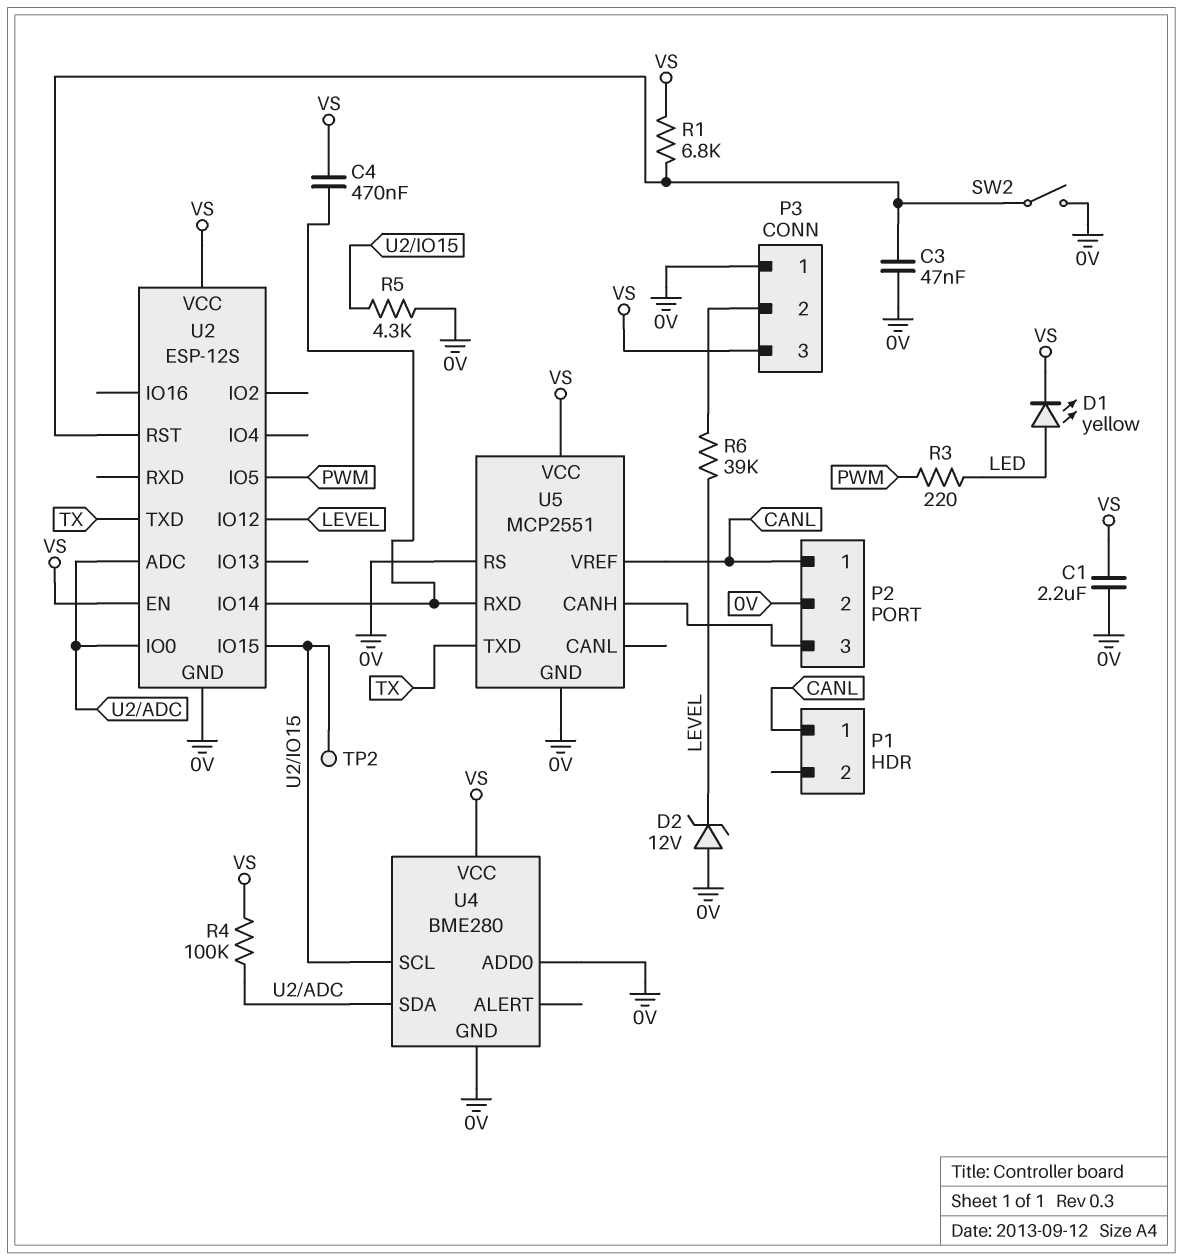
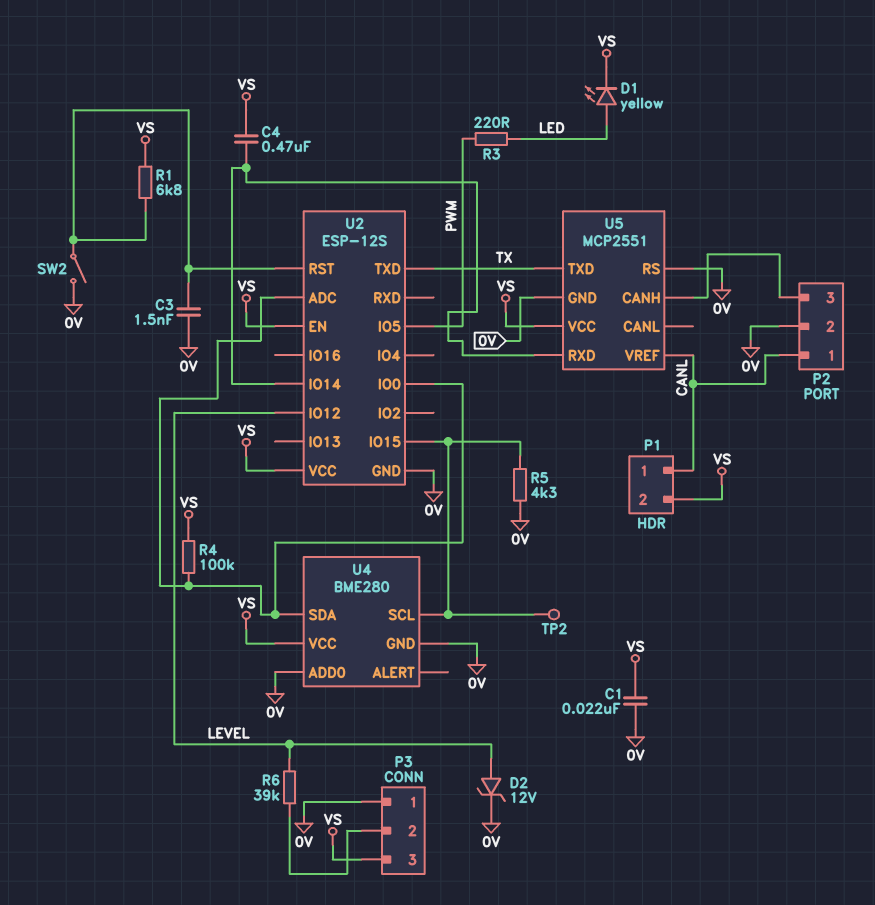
C1: 2.2uF (0V, VS) -> 22nF (0V, VS)
C3: 47nF (0V, U2/RST) -> 1.5nF (0V, U2/RST)
D2: zener 12V (A 0V, K LEVEL) -> zener 12V (A LEVEL, K 0V)
P1 pin 2: none -> VS

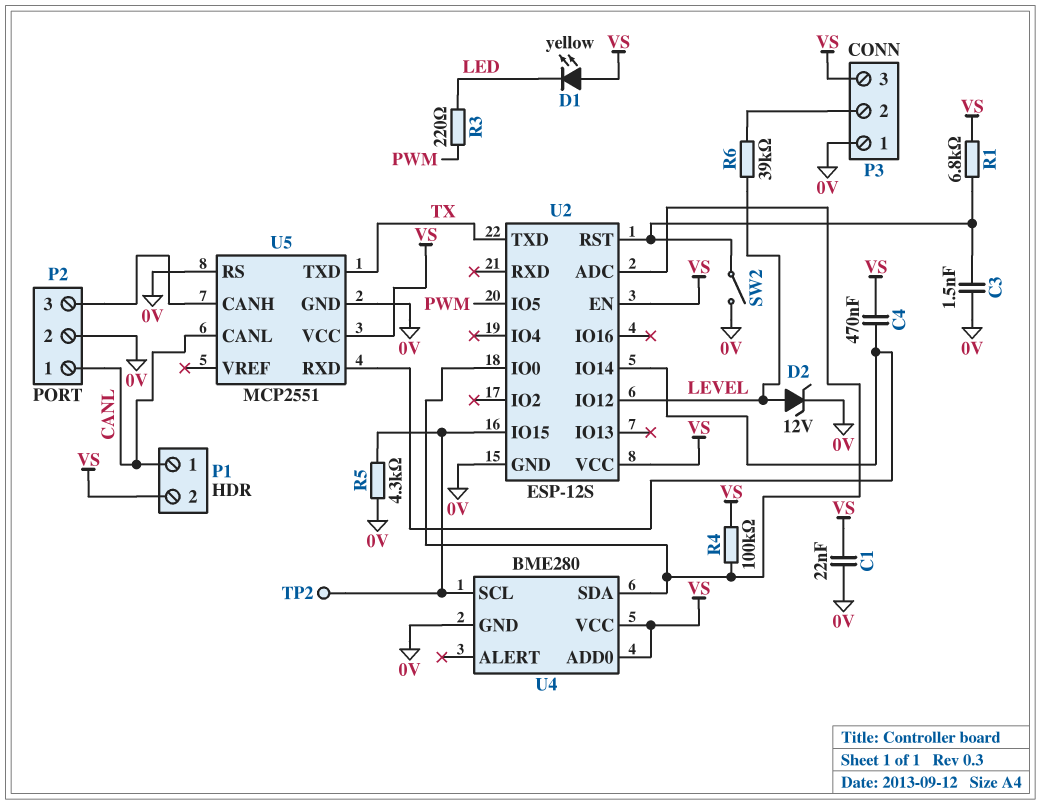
D1: LED yellow (A LED, K VS) -> LED yellow (A VS, K LED)
U4 pin ADD0: 0V -> VS
U5 pin CANL: none -> CANL
U5 pin VREF: CANL -> none

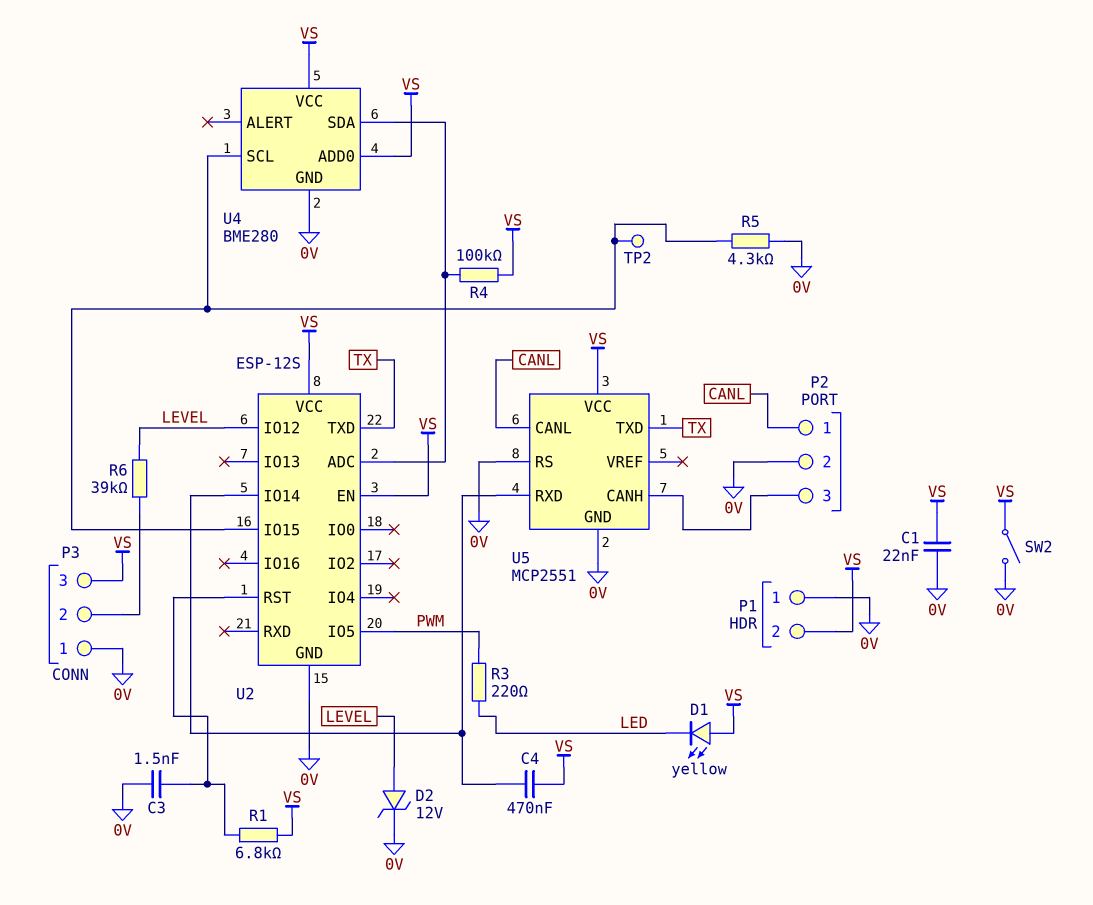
P1 pin 1: CANL -> 0V
SW2: switch (0V, U2/RST) -> switch (0V, VS)
U2 pin IO0: U2/ADC -> none

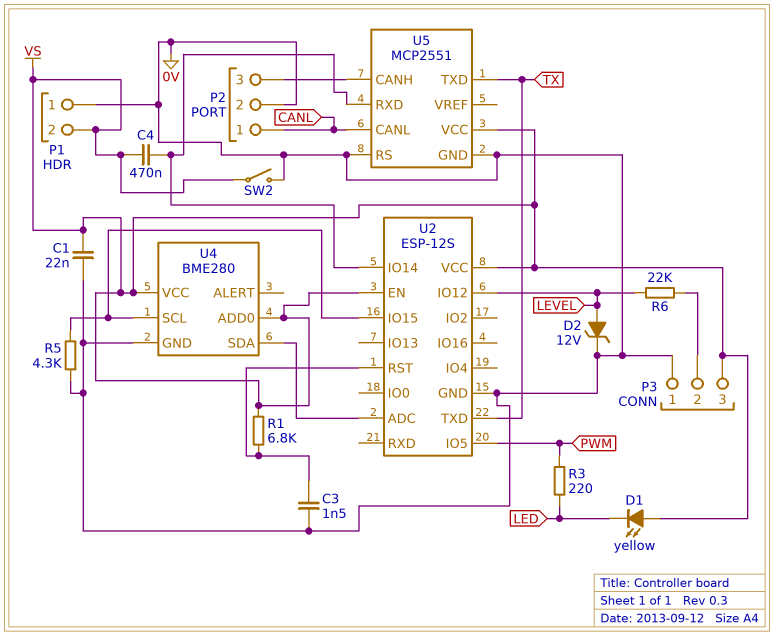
R4: 100k (U2/ADC, VS) -> none
R6: 39k (LEVEL, P3/2) -> 22k (LEVEL, P3/2)
TP2: test point (U2/IO15) -> none

